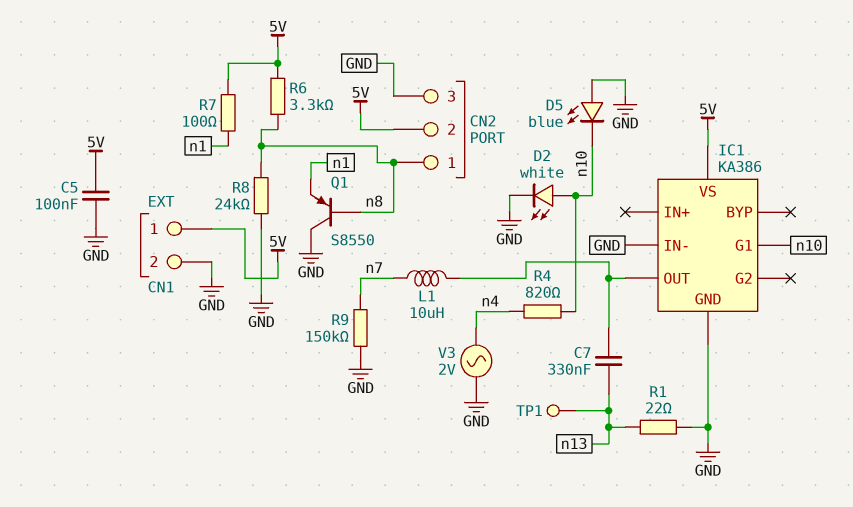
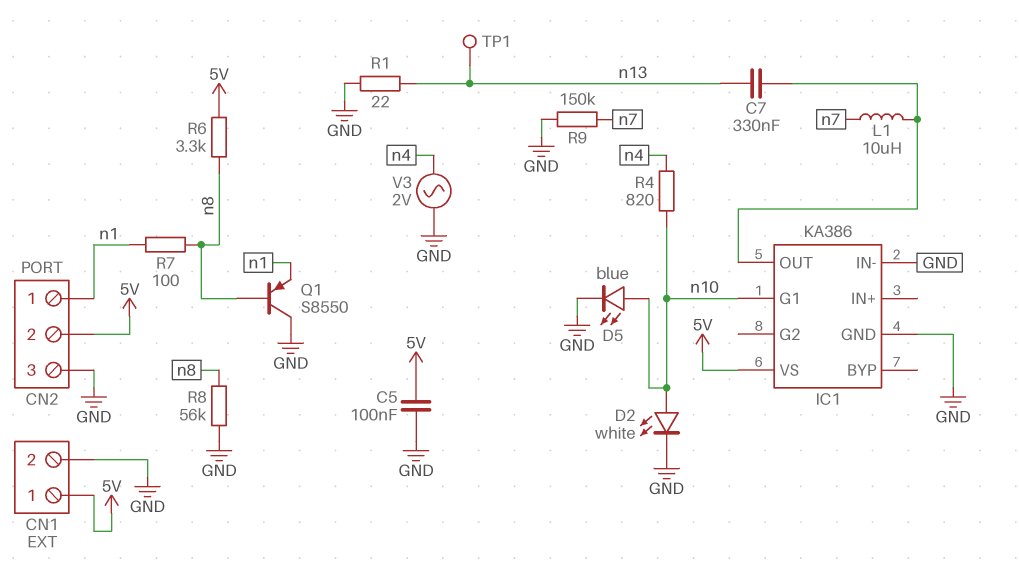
CN2 pin 1: n8 -> n1
D5: LED blue (A GND, K n10) -> LED blue (A n10, K GND)
R7: 100 (5V, n1) -> 100 (n1, n8)
R8: 24k (GND, n8) -> 56k (GND, n8)

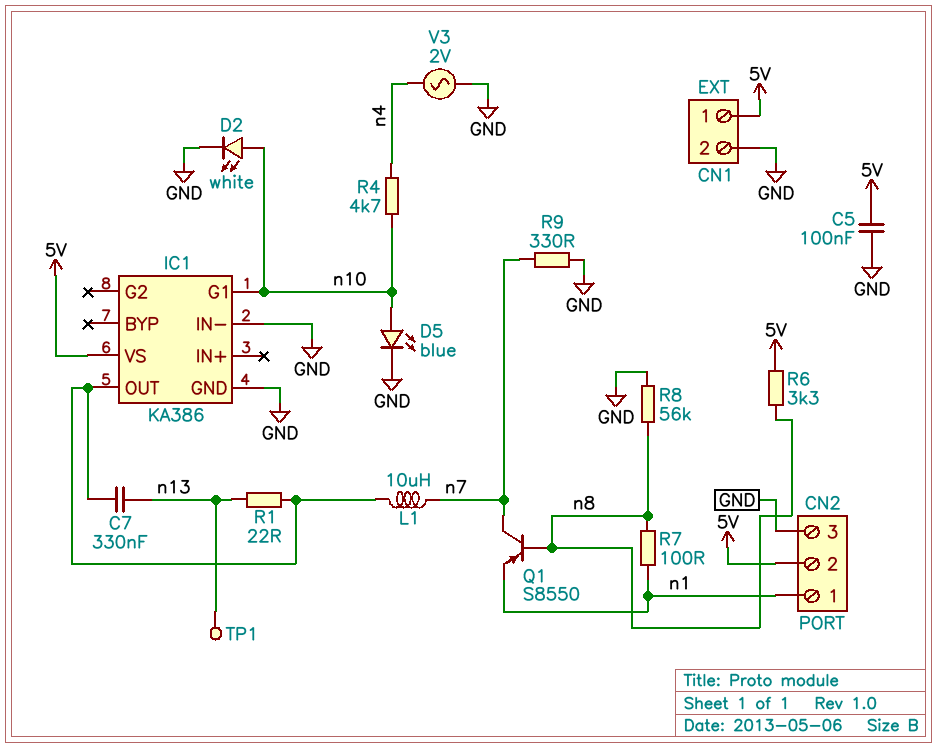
Q1: PNP S8550 (B n8, C GND, E n1) -> PNP S8550 (B n8, C n7, E n1)
R1: 22 (GND, n13) -> 22 (IC1/OUT, n13)
R4: 820 (n4, n10) -> 4.7k (n4, n10)
R9: 150k (GND, n7) -> 330 (GND, n7)

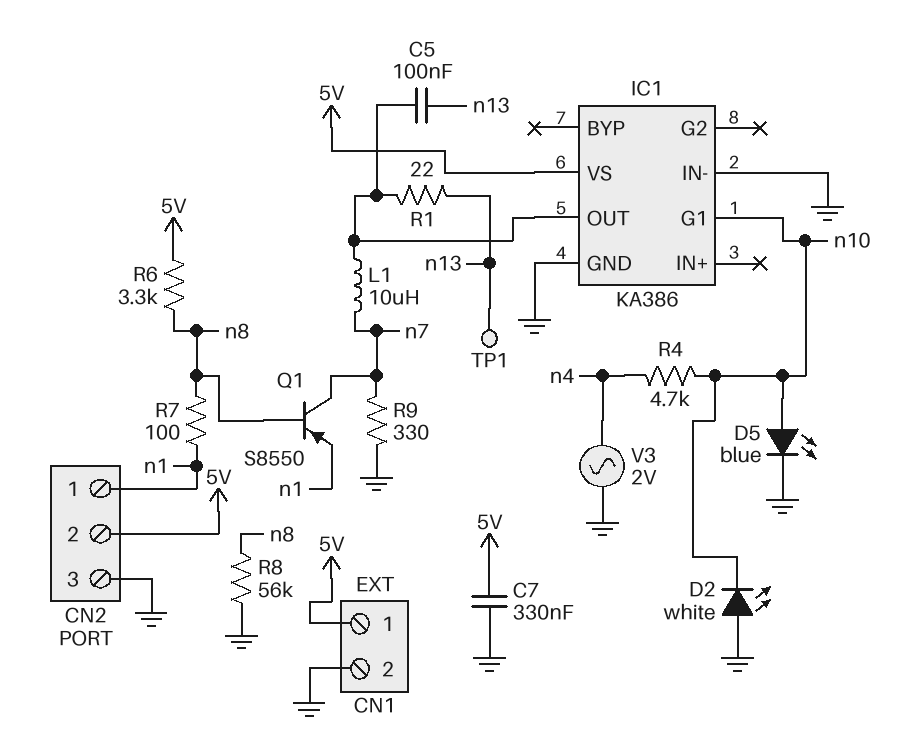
C5: 100nF (5V, GND) -> 100nF (IC1/OUT, n13)
C7: 330nF (IC1/OUT, n13) -> 330nF (5V, GND)
D2: LED white (A n10, K GND) -> LED white (A GND, K n10)

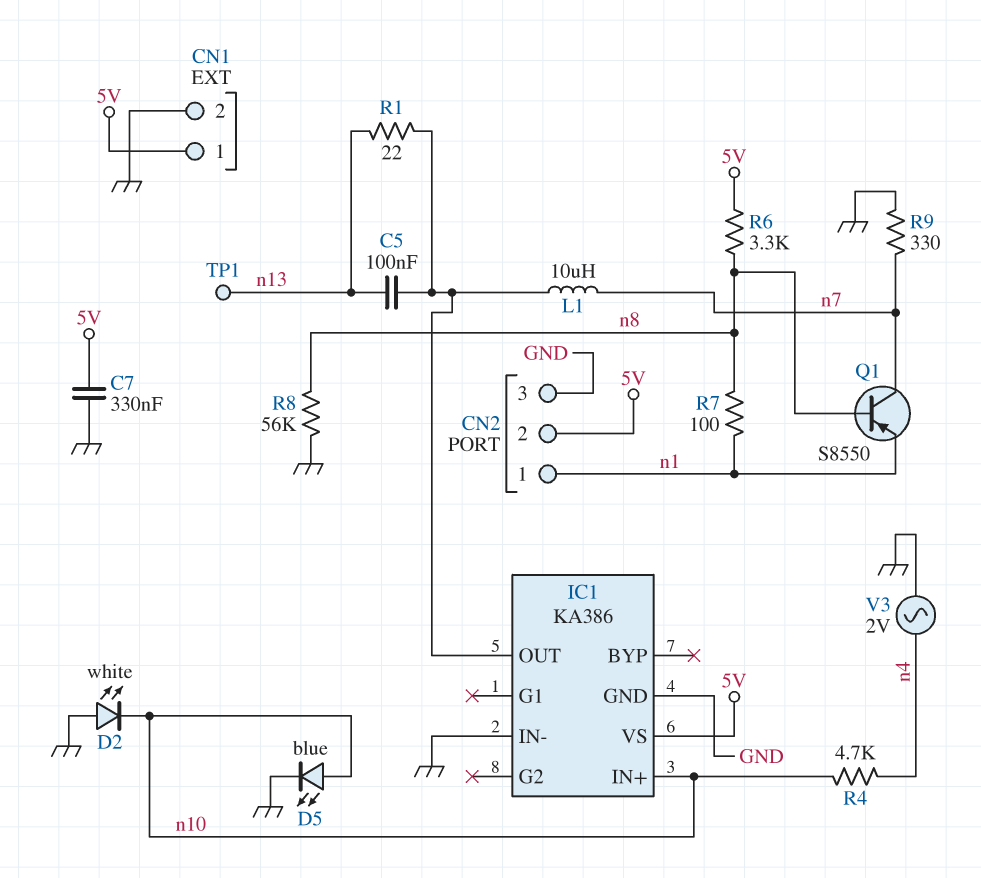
IC1 pin G1: n10 -> none
IC1 pin IN+: none -> n10

